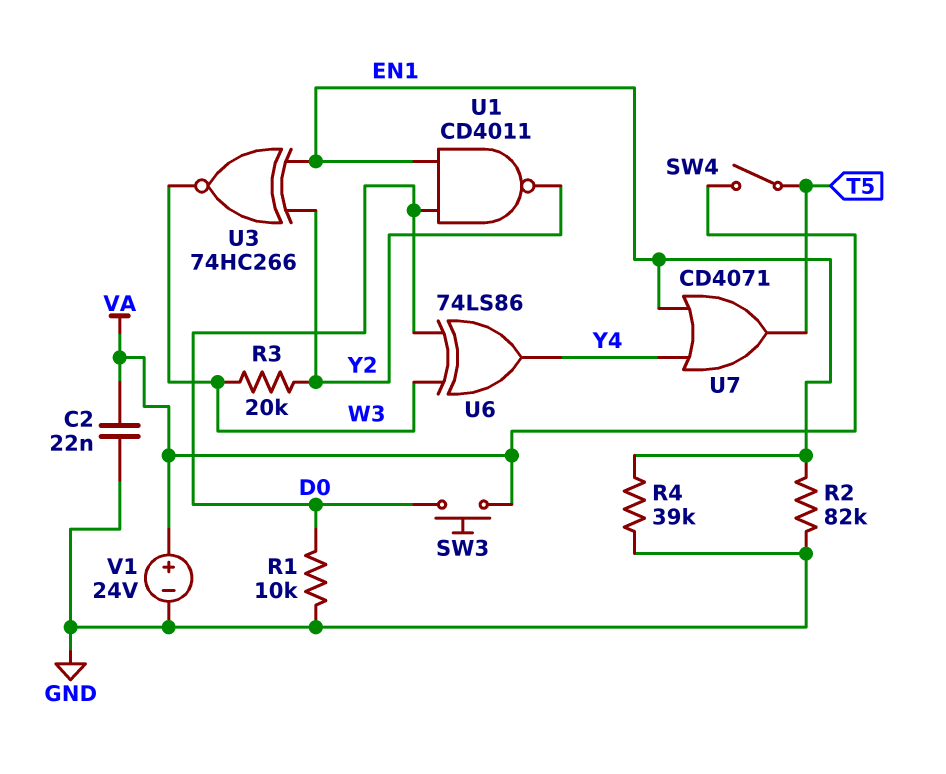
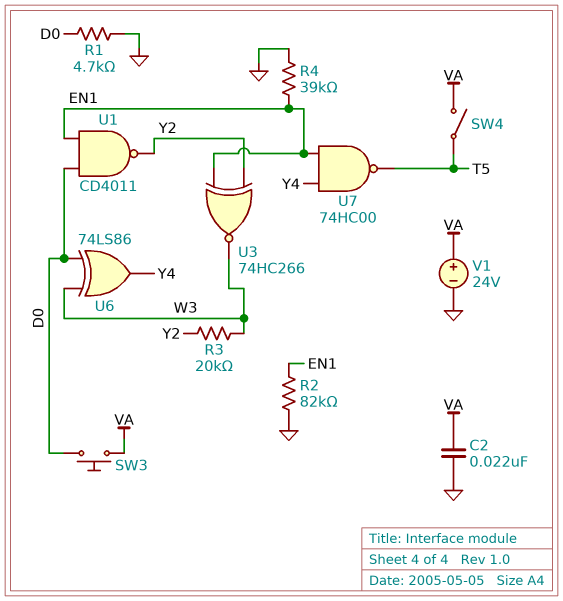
R1: 10k (D0, GND) -> 4.7k (D0, GND)
U7: OR CD4071 (in EN1, in Y4, out T5) -> NAND 74HC00 (in EN1, in Y4, out T5)

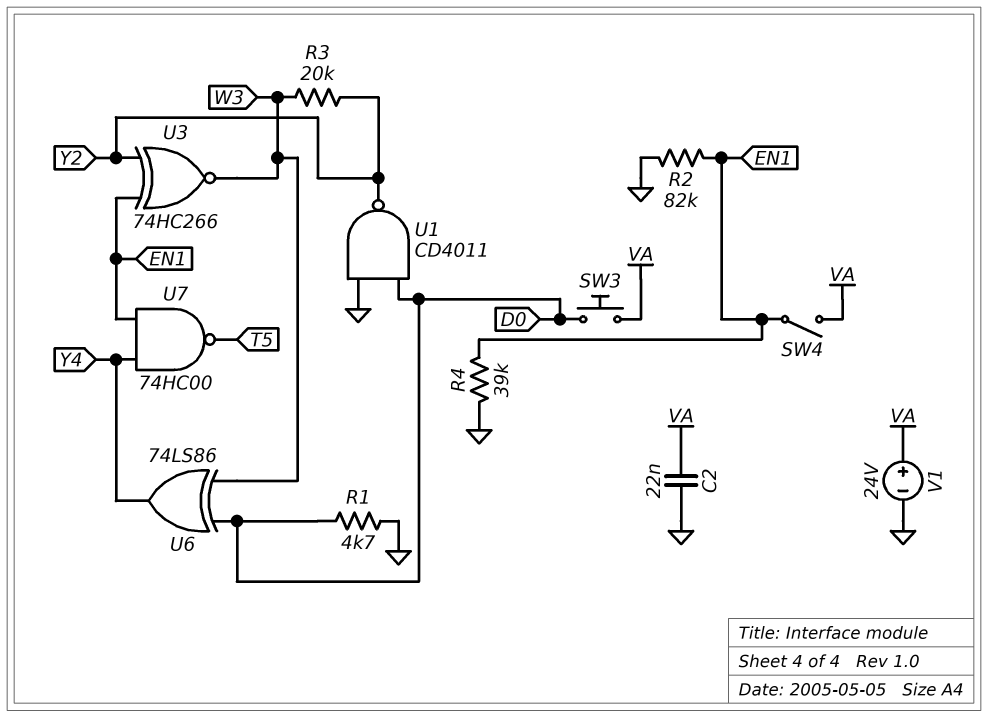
SW4: switch (T5, VA) -> switch (EN1, VA)
U1: NAND CD4011 (in D0, in EN1, out Y2) -> NAND CD4011 (in D0, in GND, out Y2)

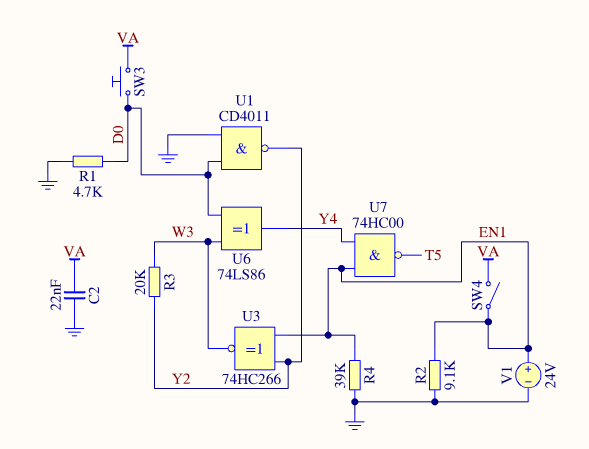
R2: 82k (EN1, GND) -> 9.1k (EN1, GND)
V1: 24V (plus VA, minus GND) -> 24V (plus EN1, minus GND)

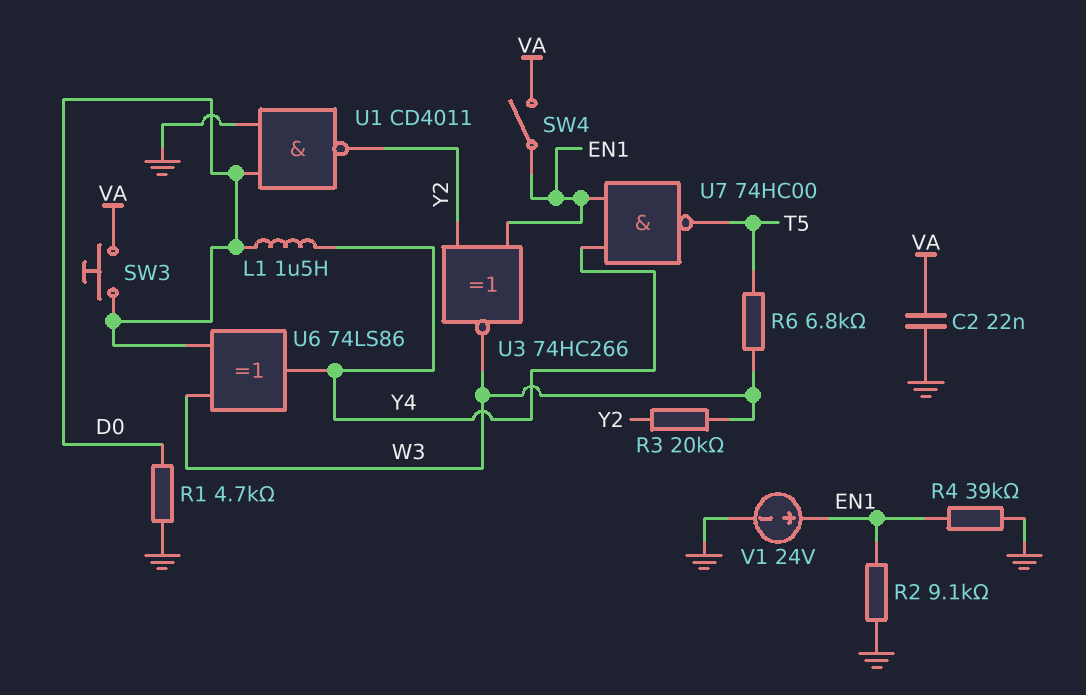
L1: none -> 1.5uH (D0, Y4)
R6: none -> 6.8k (T5, W3)

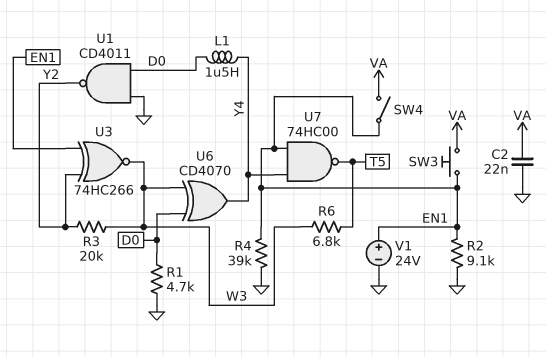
SW3: button (D0, VA) -> button (EN1, VA)
U6: XOR 74LS86 (in D0, in W3, out Y4) -> XOR CD4070 (in D0, in W3, out Y4)

